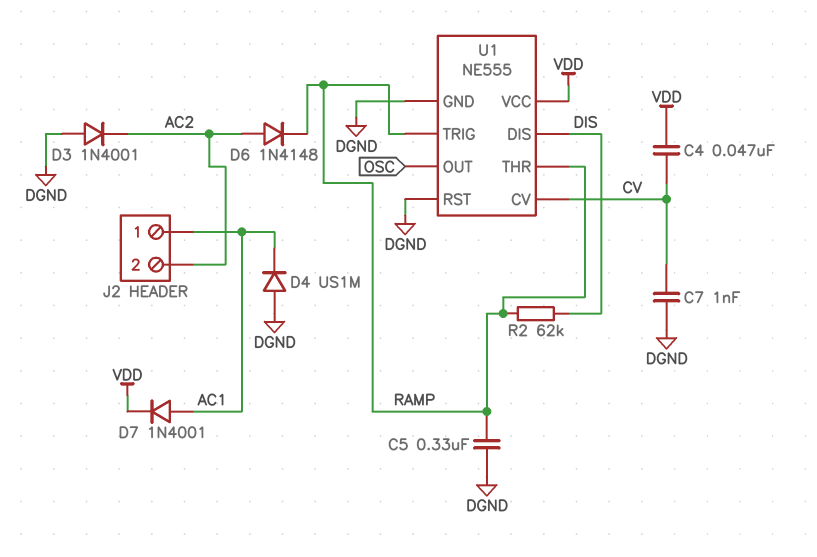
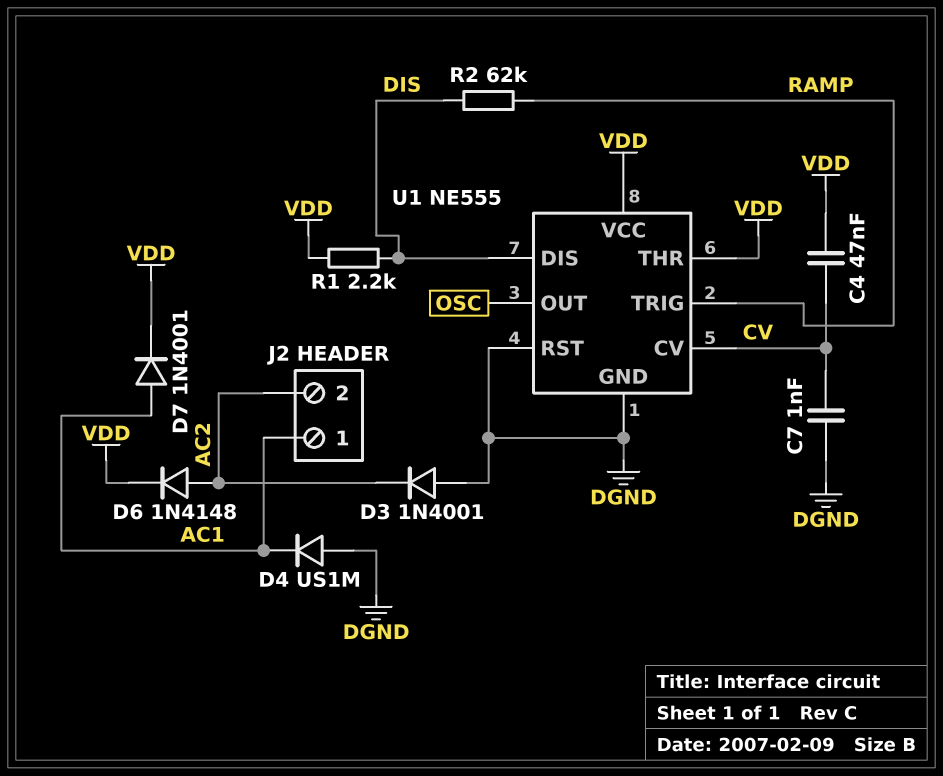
C5: 330nF (DGND, RAMP) -> none
D6: diode 1N4148 (A AC2, K RAMP) -> diode 1N4148 (A AC2, K VDD)
R1: none -> 2.2k (DIS, VDD)
U1 pin THR: RAMP -> VDD

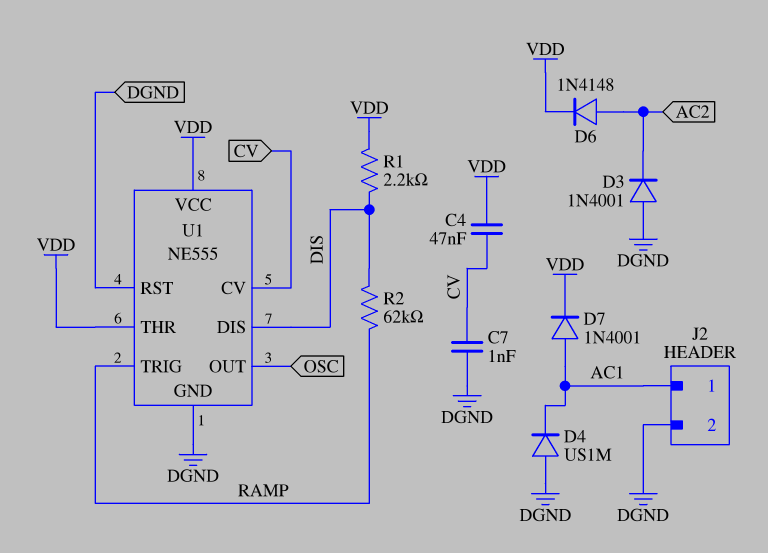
J2 pin 2: AC2 -> DGND

